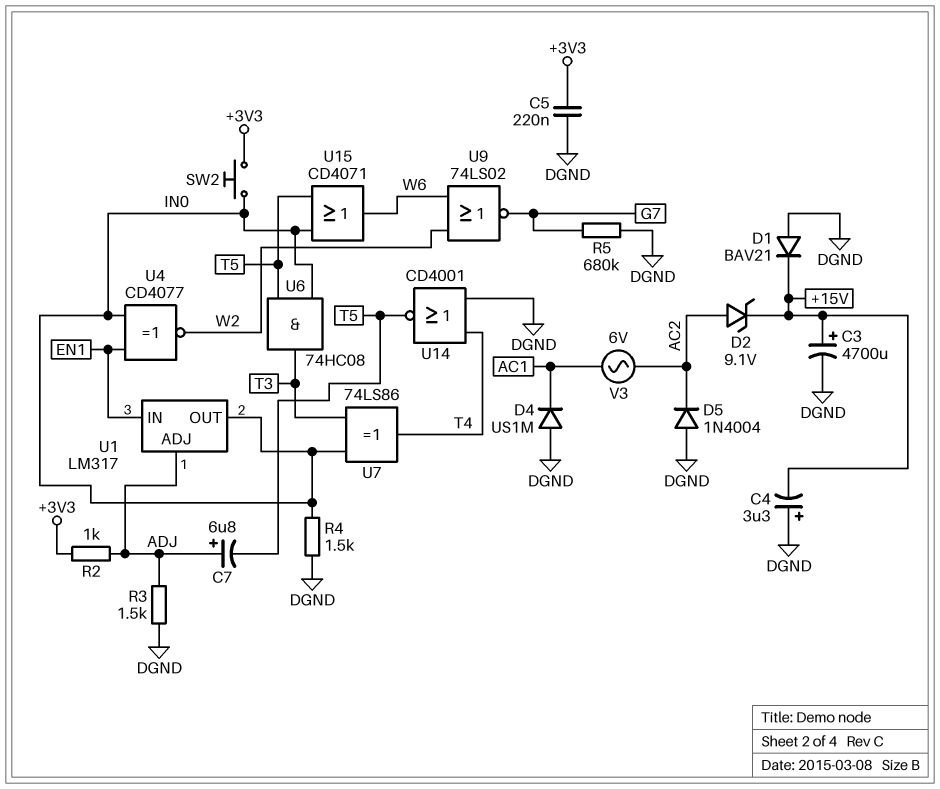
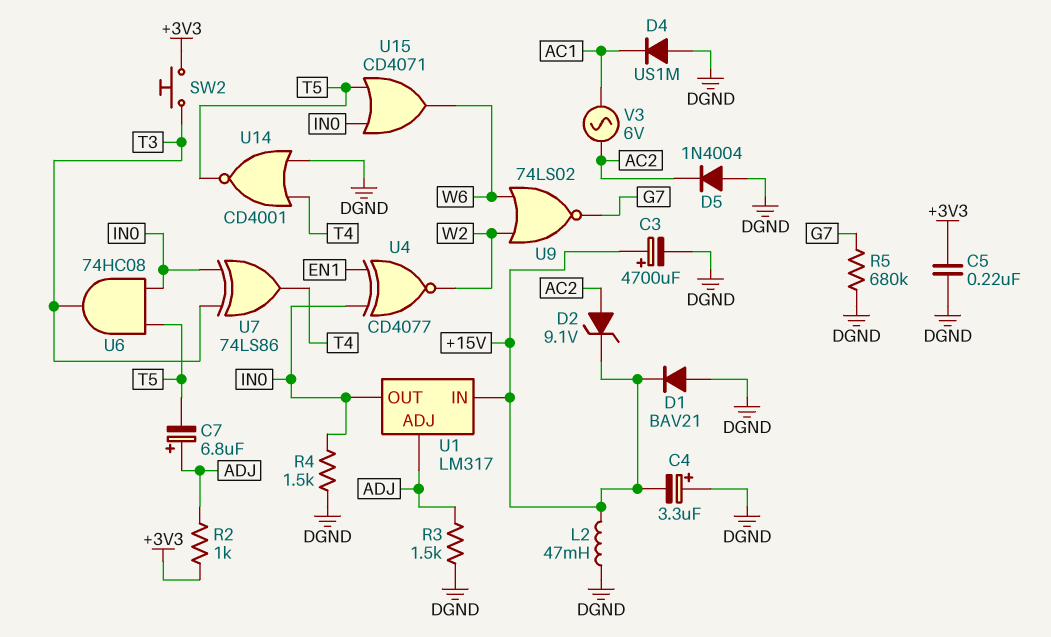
L2: none -> 47mH (+15V, DGND)
SW2: button (+3V3, IN0) -> button (+3V3, T3)
U1 pin IN: EN1 -> +15V

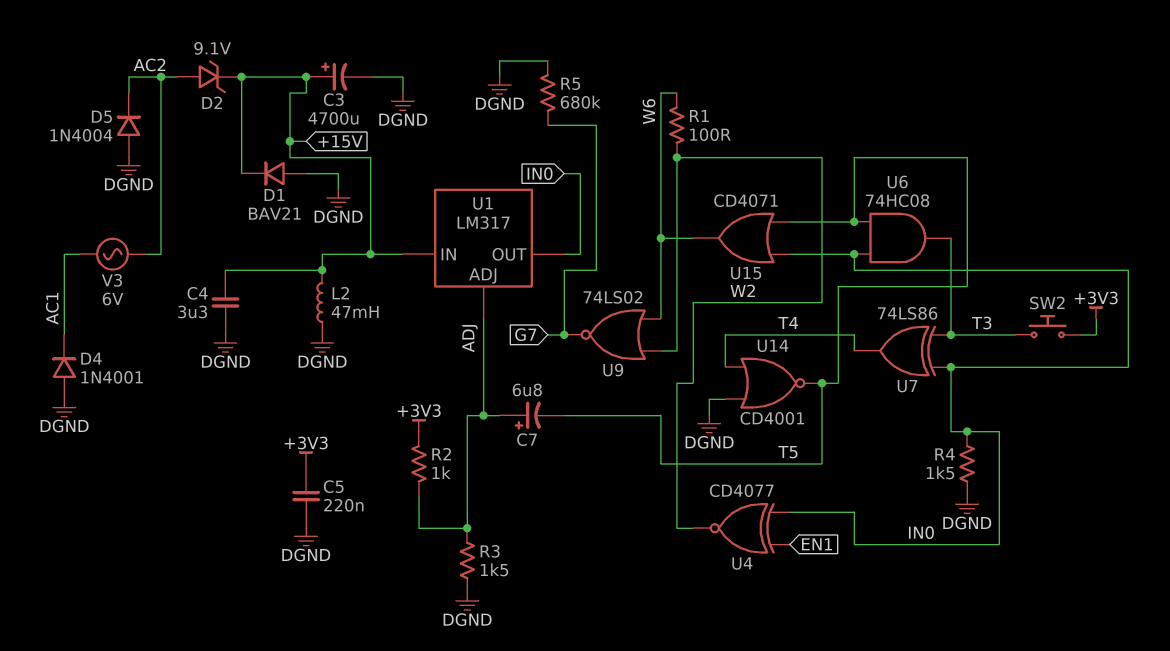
C4: 3.3uF (plus DGND, minus +15V) -> 3.3uF (+15V, DGND)
D4: diode US1M (A DGND, K AC1) -> diode 1N4001 (A DGND, K AC1)
R1: none -> 100 (W2, W6)

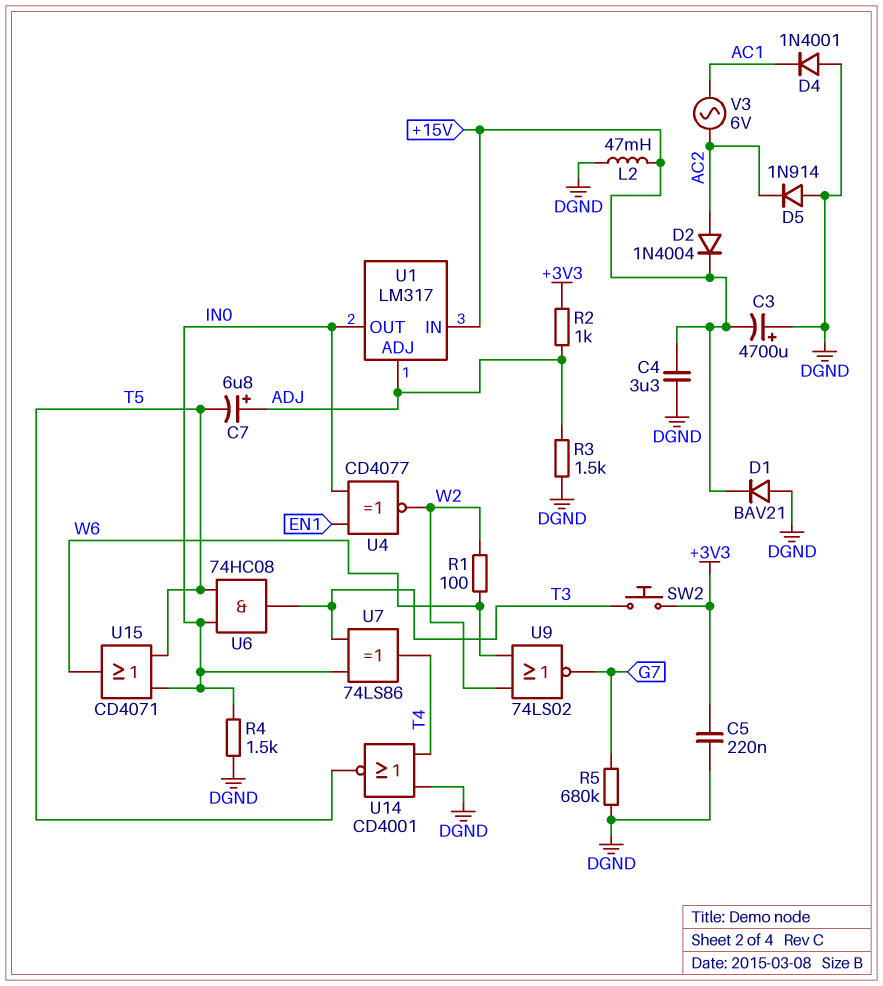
C3: 4700uF (plus +15V, minus DGND) -> 4700uF (plus DGND, minus +15V)
D2: zener 9.1V (A AC2, K +15V) -> diode 1N4004 (A AC2, K +15V)
D5: diode 1N4004 (A DGND, K AC2) -> diode 1N914 (A DGND, K AC2)

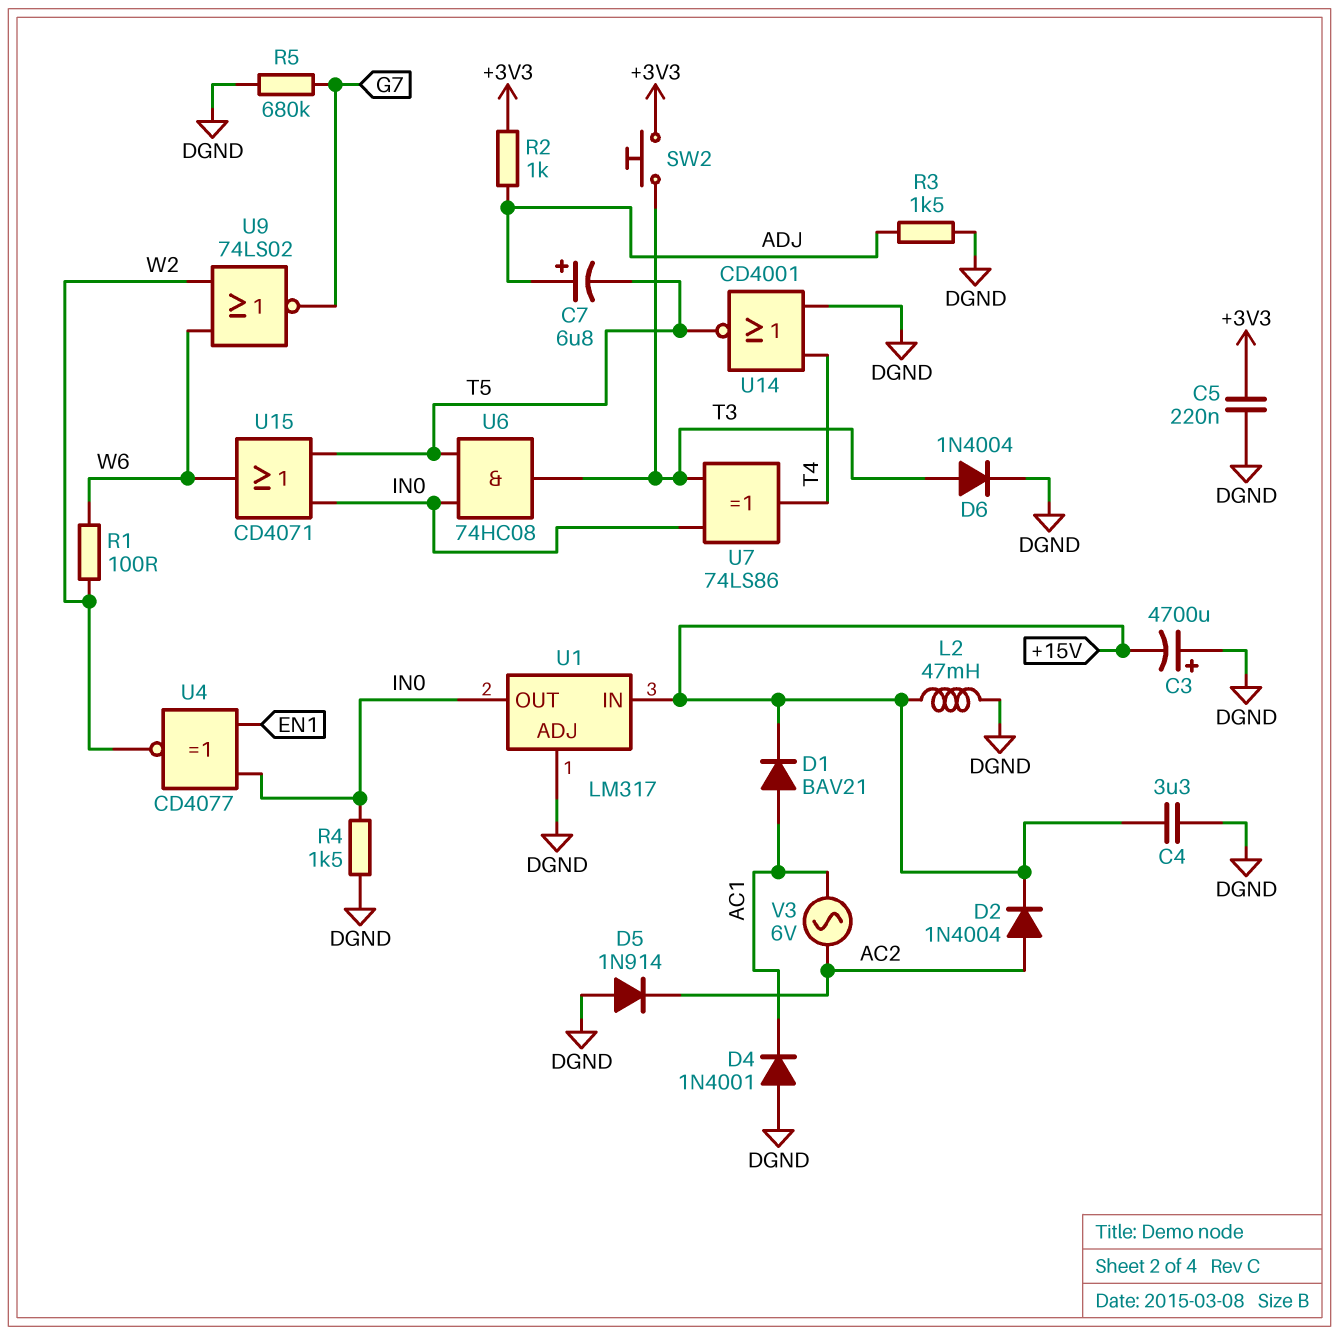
D1: diode BAV21 (A DGND, K +15V) -> diode BAV21 (A AC1, K +15V)
D6: none -> diode 1N4004 (A T3, K DGND)
U1 pin ADJ: ADJ -> DGND

